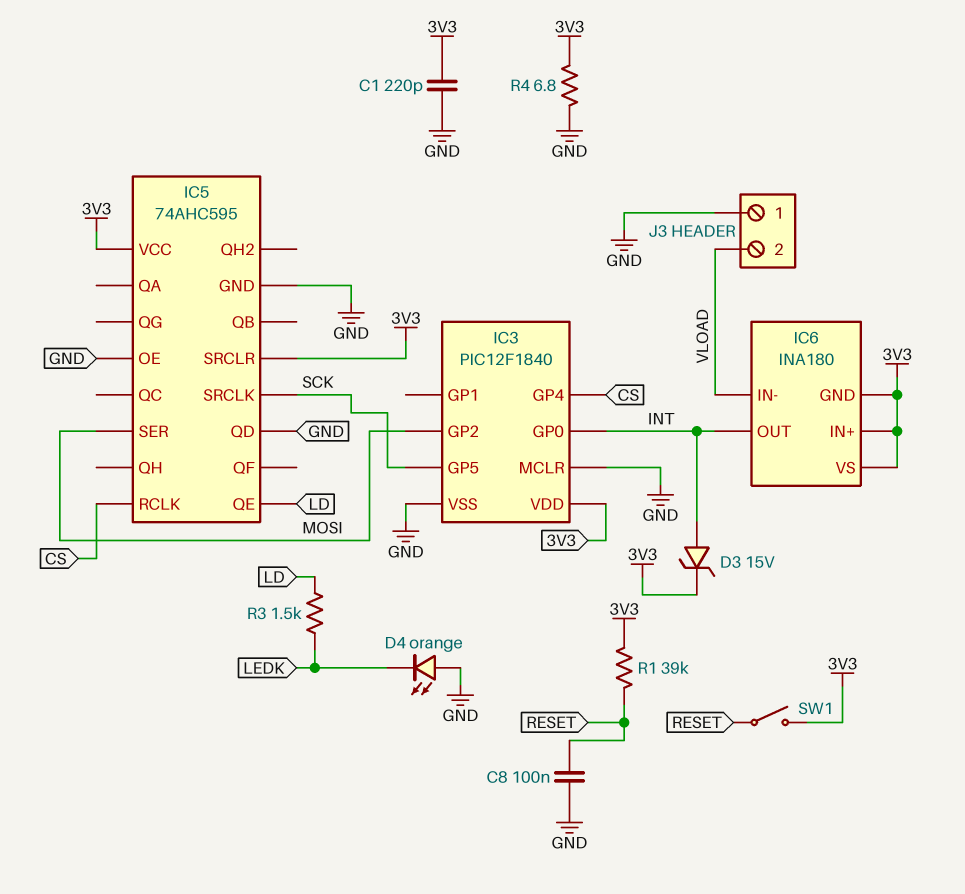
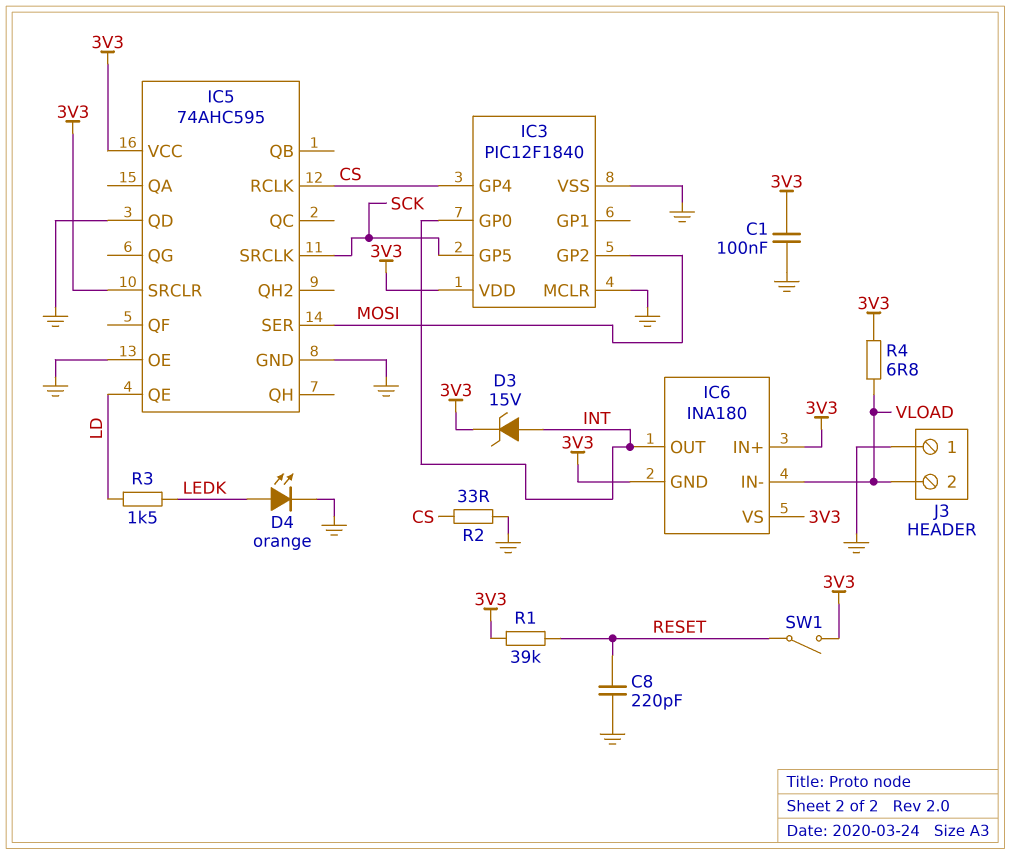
C1: 220pF (3V3, GND) -> 100nF (3V3, GND)
C8: 100nF (GND, RESET) -> 220pF (GND, RESET)
D4: LED orange (A GND, K LEDK) -> LED orange (A LEDK, K GND)
R2: none -> 33 (CS, GND)
R4: 6.8 (3V3, GND) -> 6.8 (3V3, VLOAD)

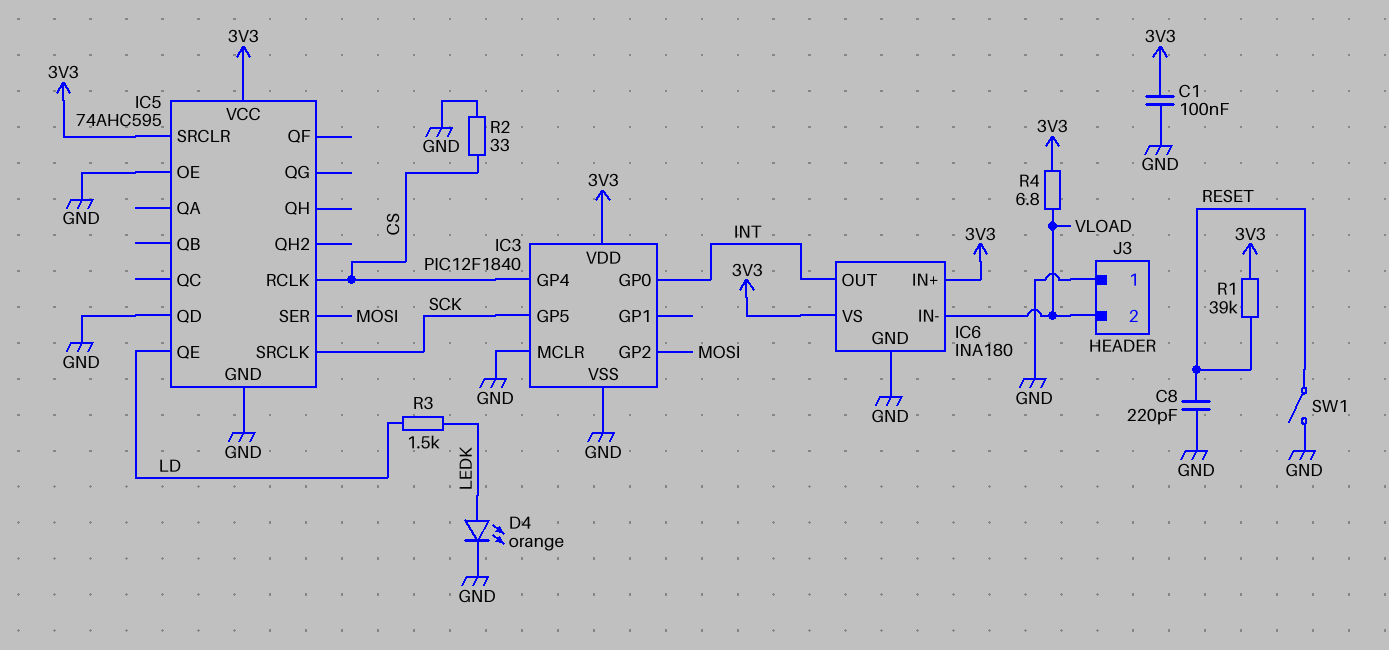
D3: zener 15V (A INT, K 3V3) -> none
IC6 pin GND: 3V3 -> GND
SW1: switch (3V3, RESET) -> switch (GND, RESET)

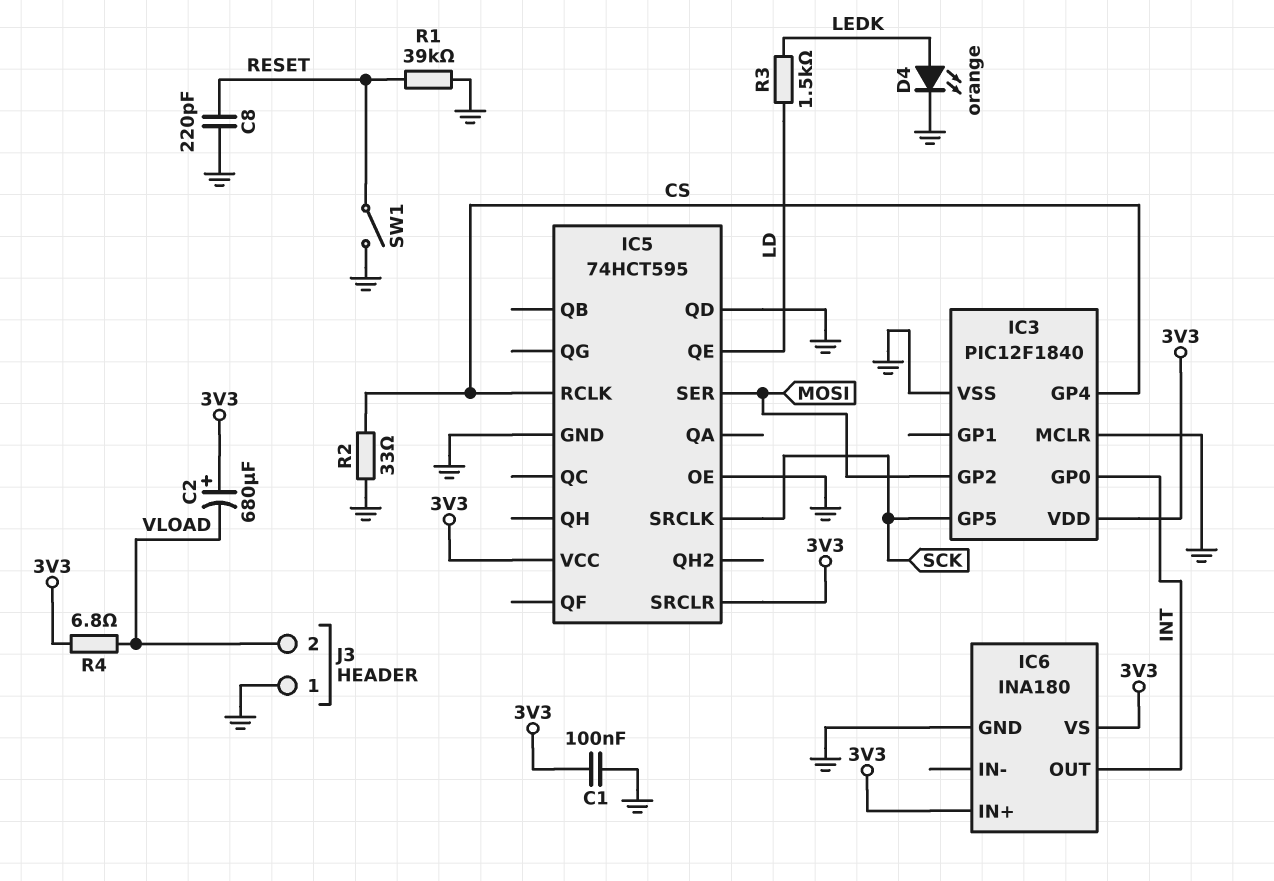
C2: none -> 680uF (plus 3V3, minus VLOAD)
IC5: 74AHC595 -> 74HCT595
IC6 pin IN-: VLOAD -> none
R1: 39k (3V3, RESET) -> 39k (GND, RESET)

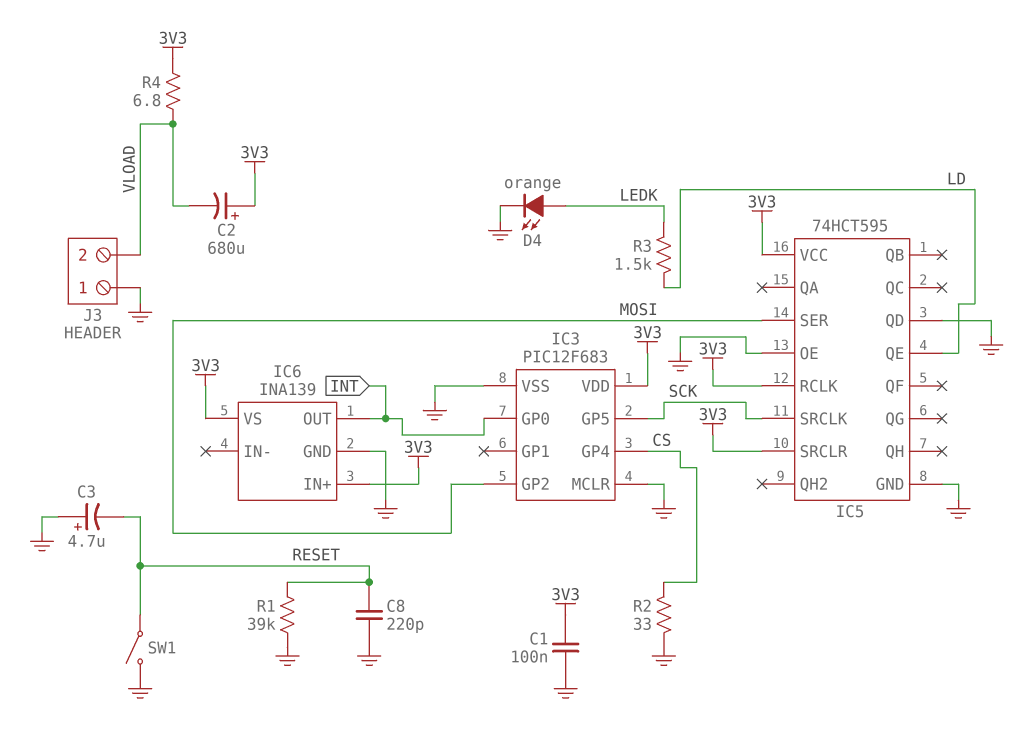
C3: none -> 4.7uF (plus GND, minus RESET)
IC3: PIC12F1840 -> PIC12F683
IC5 pin RCLK: CS -> 3V3
IC6: INA180 -> INA139

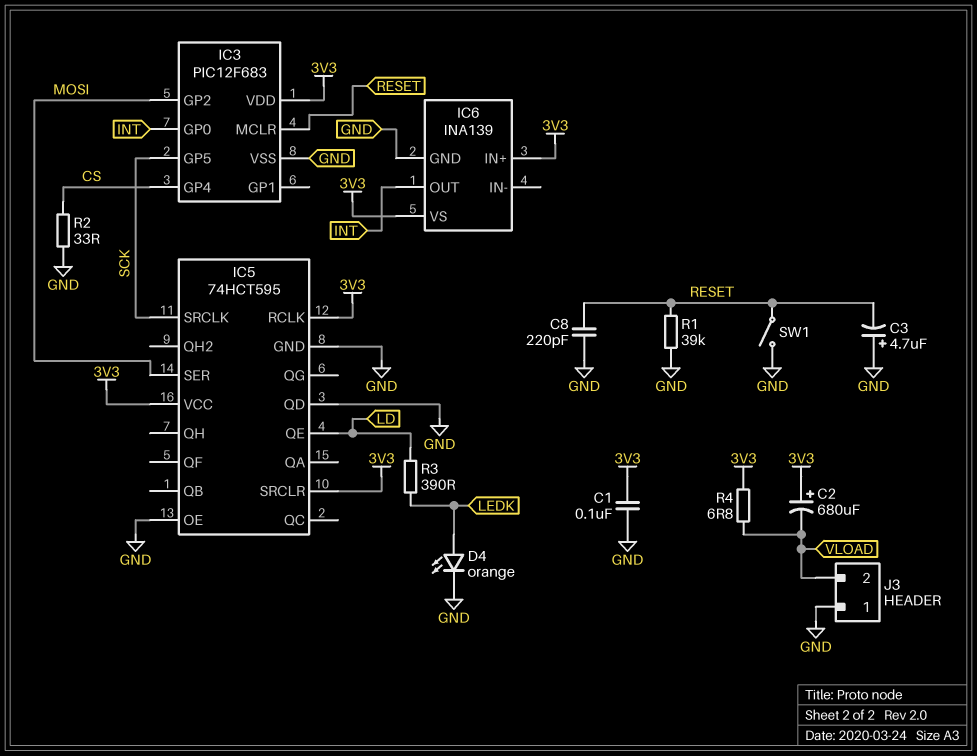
IC3 pin MCLR: GND -> RESET
R3: 1.5k (LD, LEDK) -> 390 (LD, LEDK)

